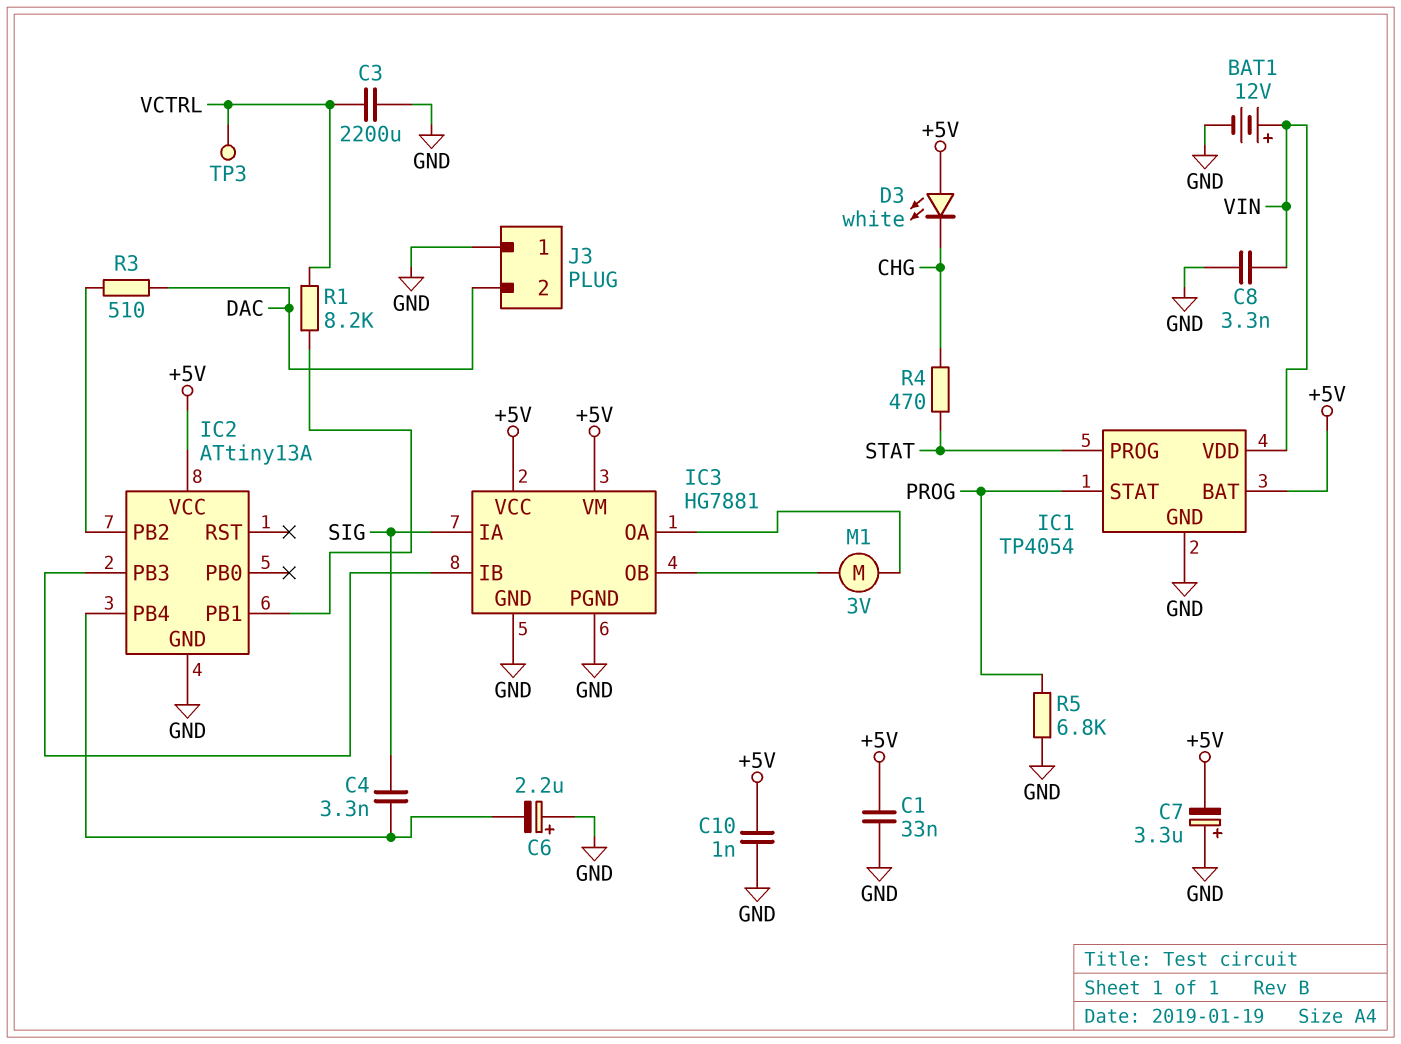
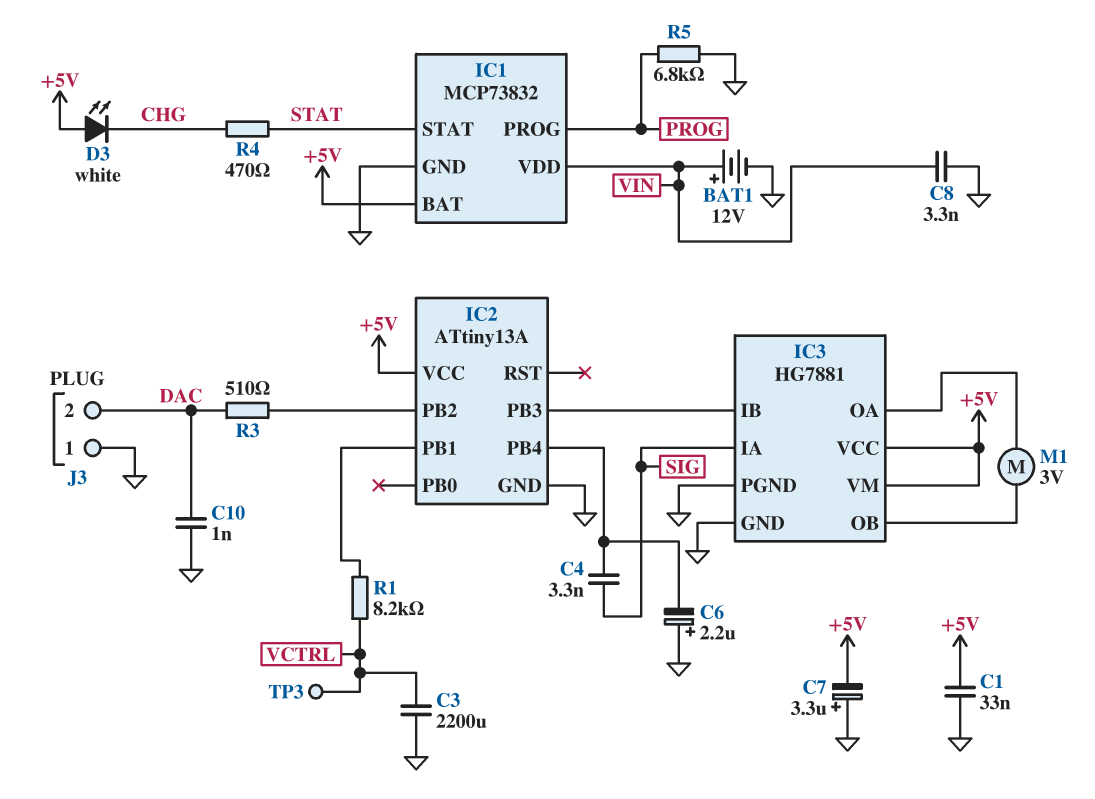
C10: 1nF (+5V, GND) -> 1nF (DAC, GND)
IC1: TP4054 -> MCP73832
IC1 pin PROG: STAT -> PROG
IC1 pin STAT: PROG -> STAT

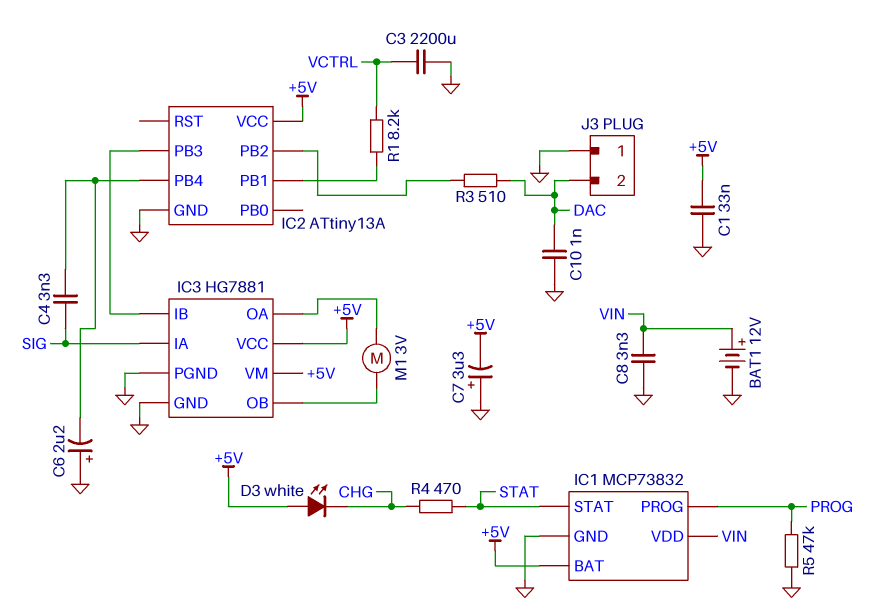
R5: 6.8k (GND, PROG) -> 47k (GND, PROG)
TP3: test point (VCTRL) -> none

